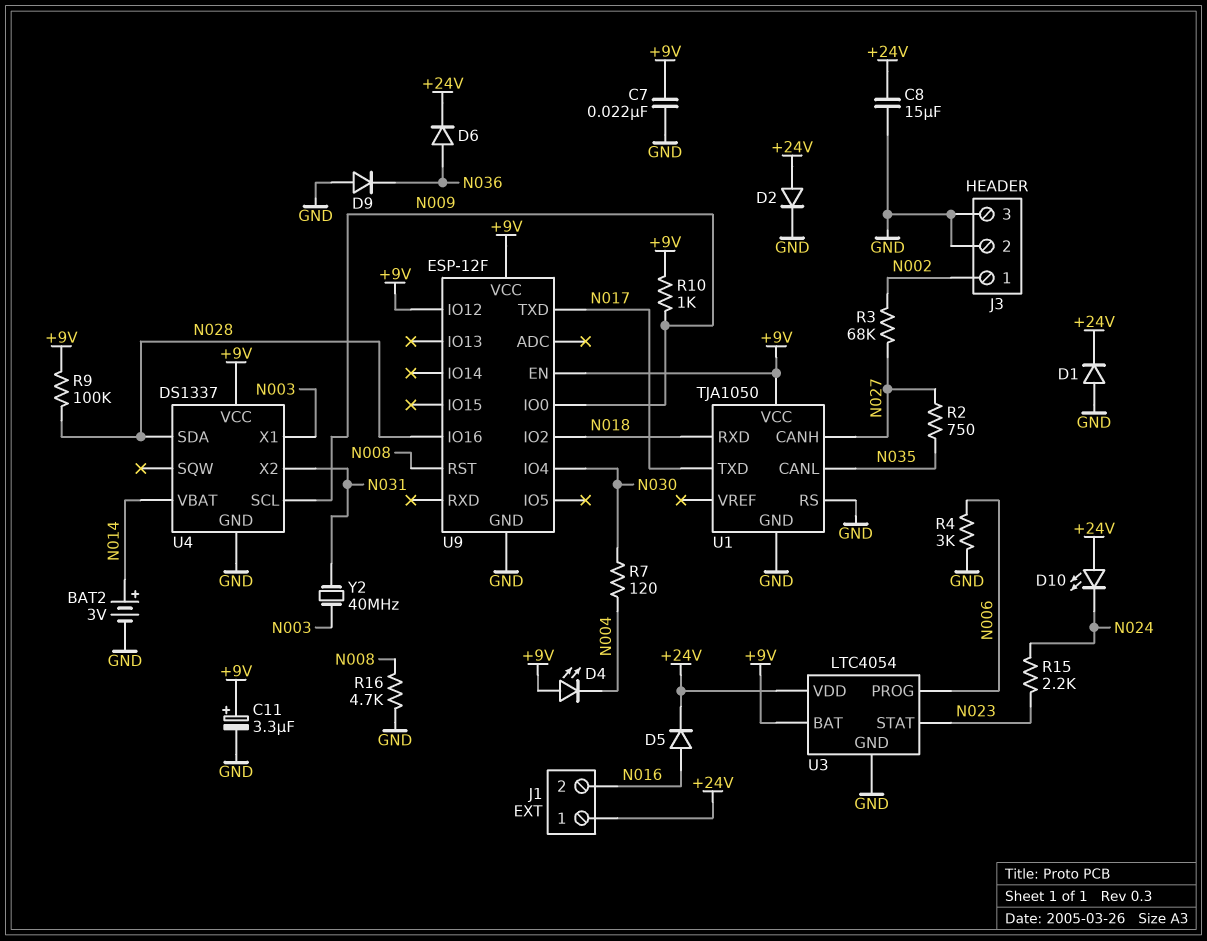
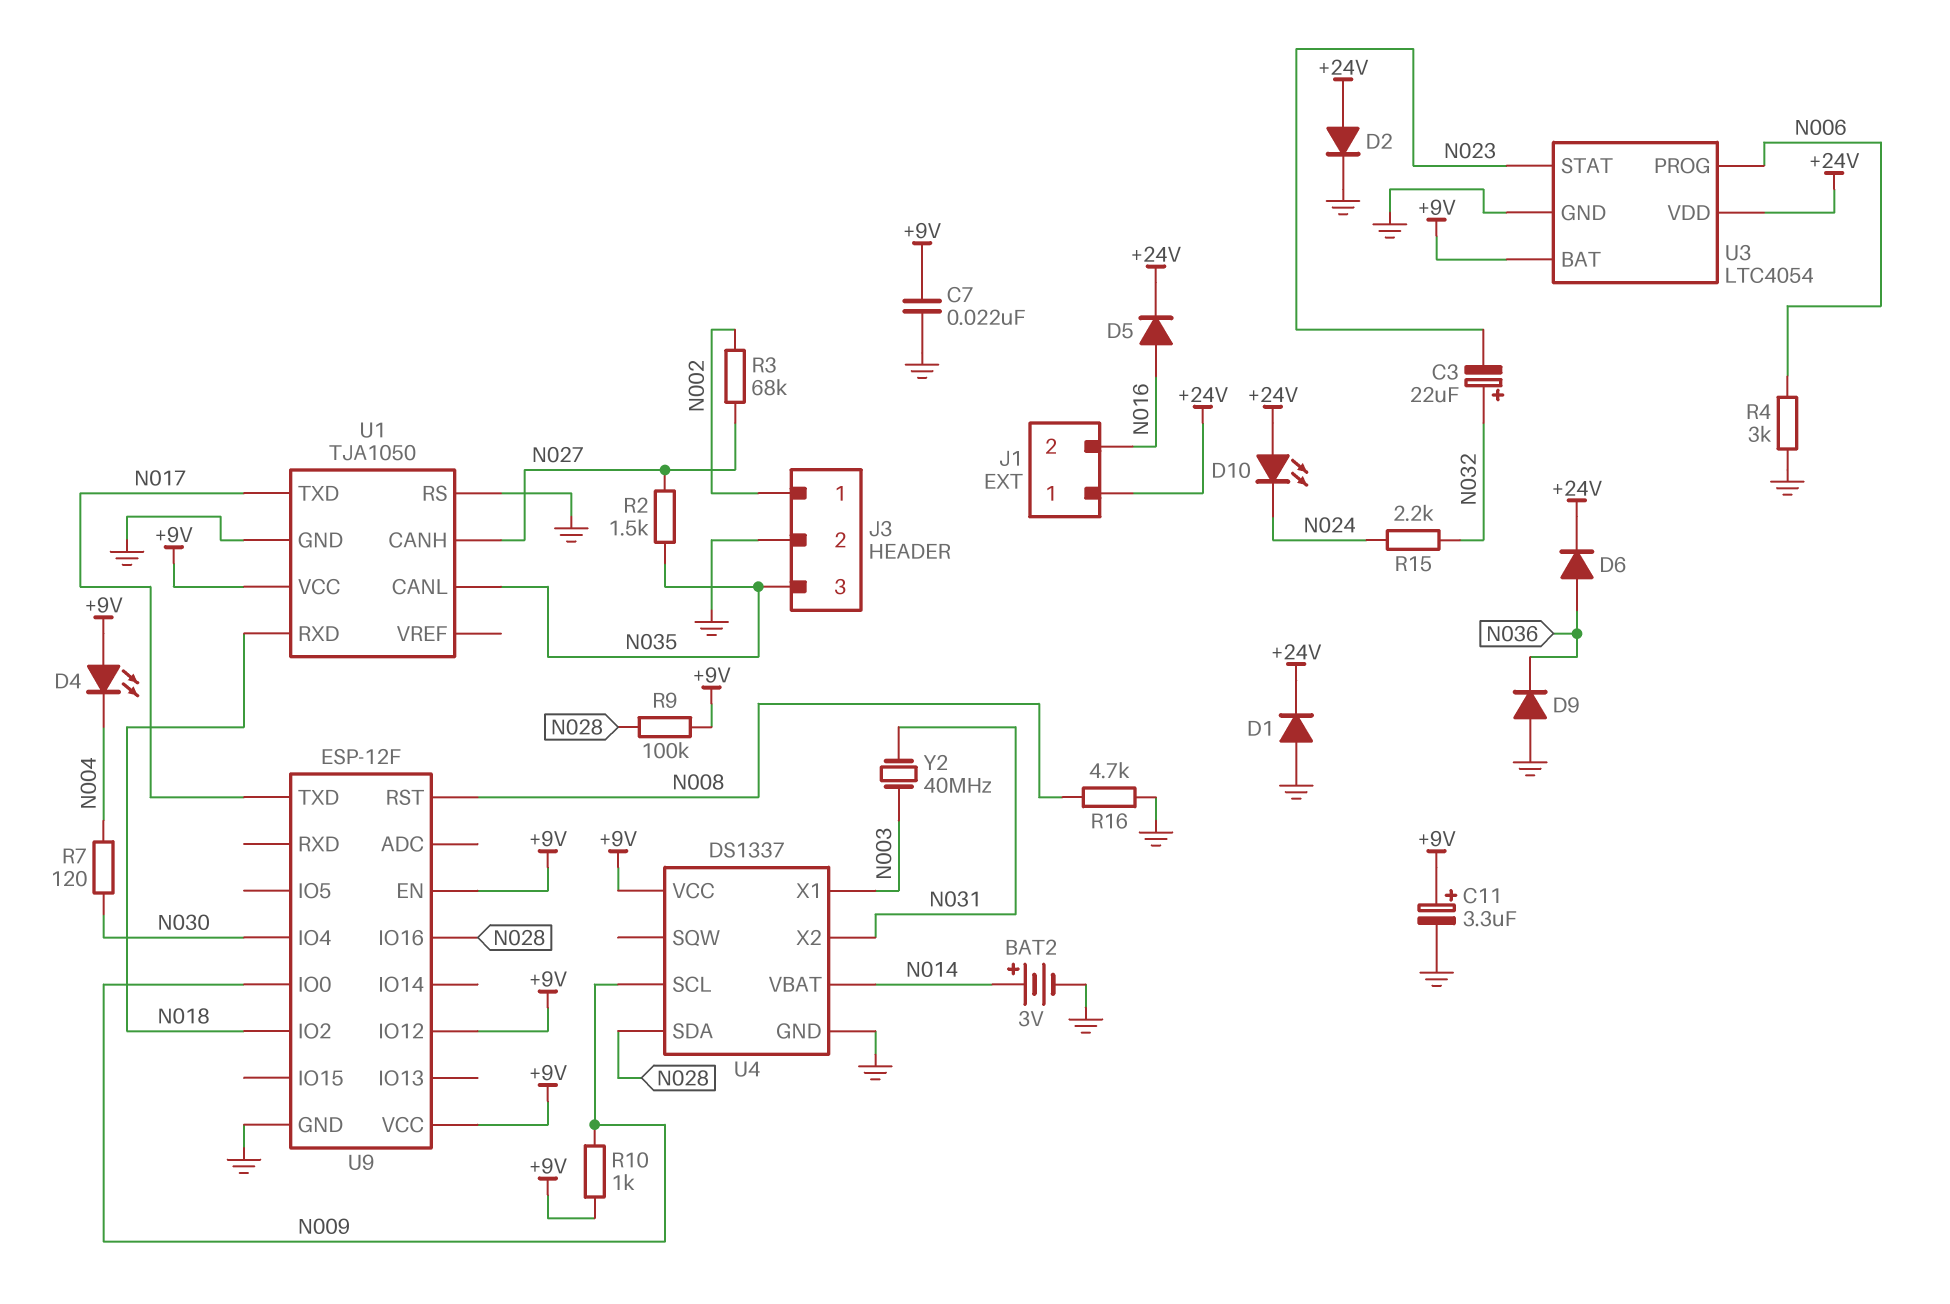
C3: none -> 22uF (plus N032, minus N023)
C8: 15uF (+24V, GND) -> none
J3 pin 3: GND -> N035
R2: 750 (N027, N035) -> 1.5k (N027, N035)
R15: 2.2k (N023, N024) -> 2.2k (N024, N032)

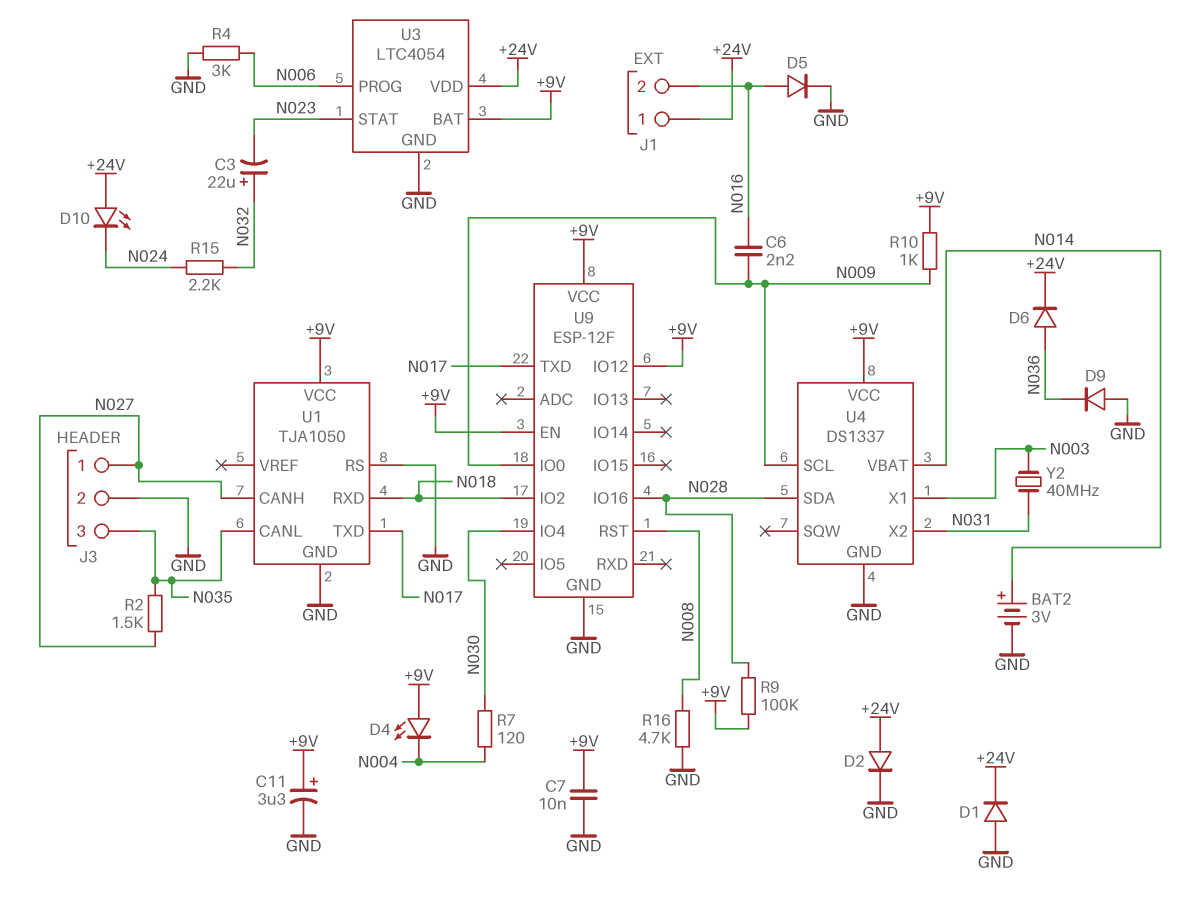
C6: none -> 2.2nF (N009, N016)
C7: 22nF (+9V, GND) -> 10nF (+9V, GND)
D5: diode (A N016, K +24V) -> diode (A N016, K GND)
J3 pin 1: N002 -> N027
R3: 68k (N002, N027) -> none

